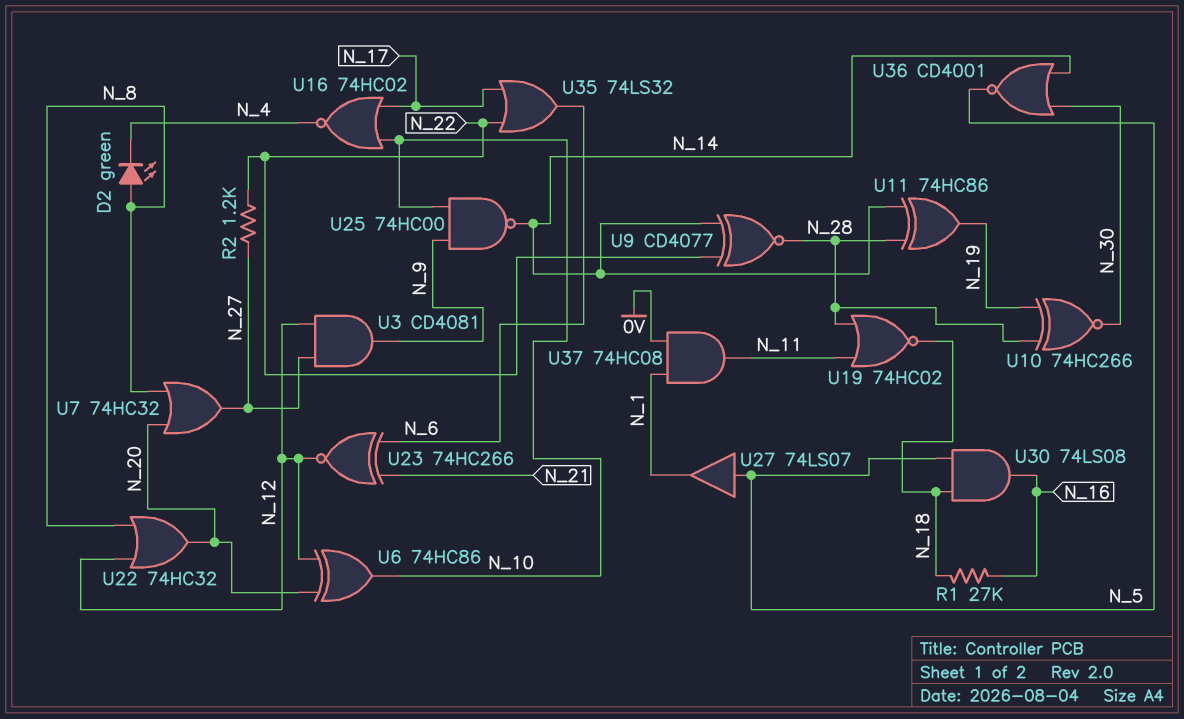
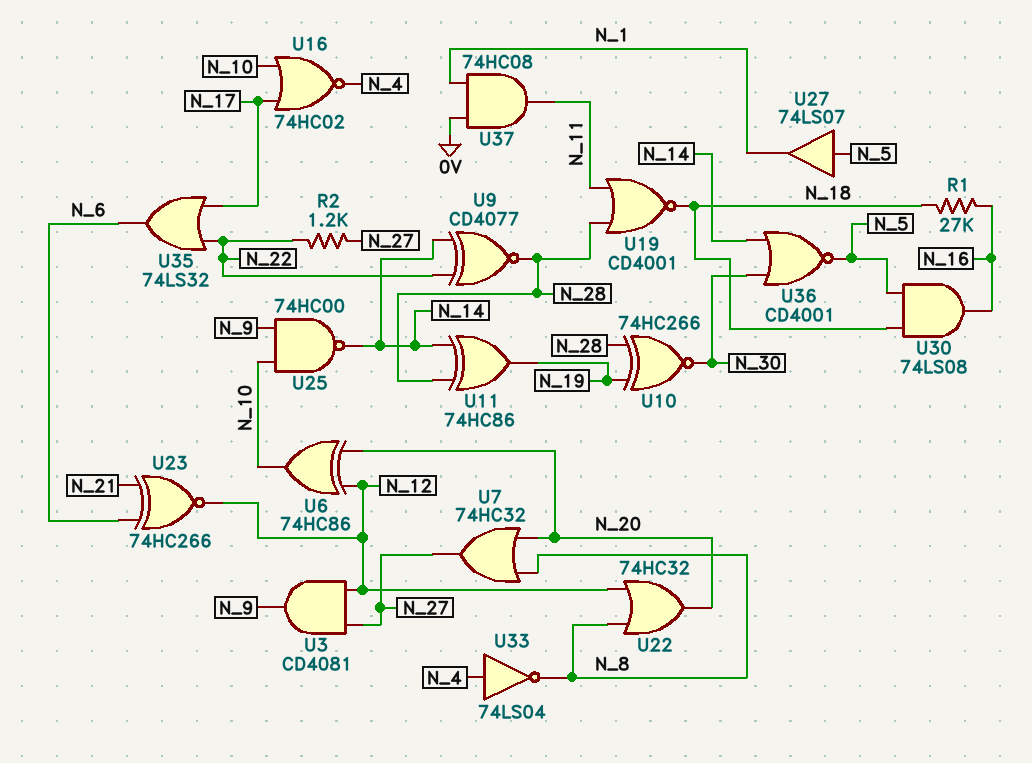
D2: LED green (A N_8, K N_4) -> none
U19: NOR 74HC02 (in N_11, in N_28, out N_18) -> NOR CD4001 (in N_11, in N_28, out N_18)
U33: none -> NOT 74LS04 (in N_4, out N_8)

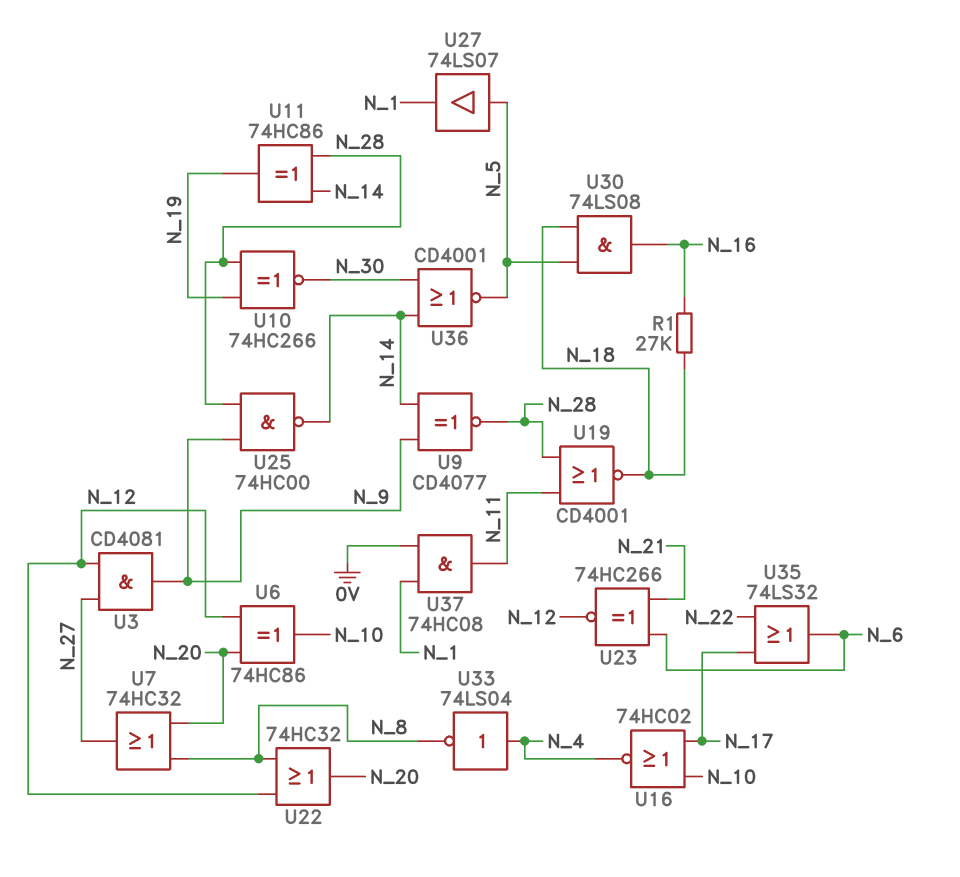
R2: 1.2k (N_22, N_27) -> none
U9: XNOR CD4077 (in N_14, in N_22, out N_28) -> XNOR CD4077 (in N_9, in N_14, out N_28)
U25: NAND 74HC00 (in N_9, in N_10, out N_14) -> NAND 74HC00 (in N_9, in N_28, out N_14)

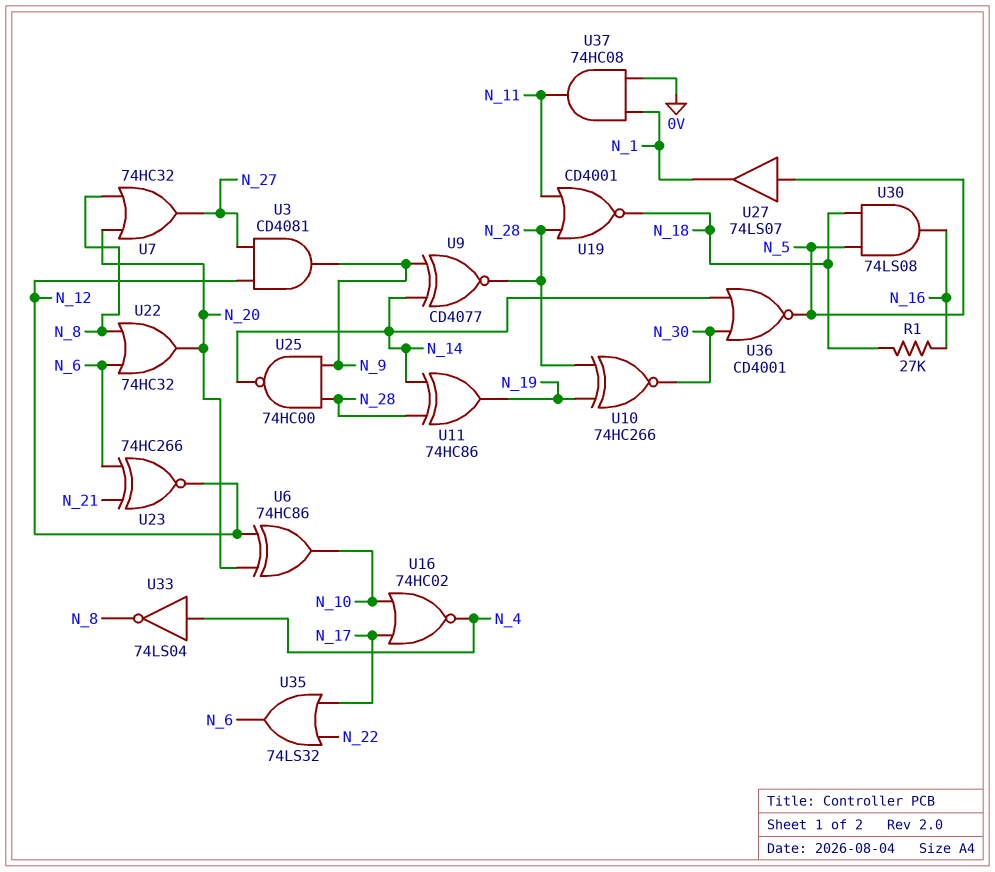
U22: OR 74HC32 (in N_8, in N_12, out N_20) -> OR 74HC32 (in N_6, in N_8, out N_20)

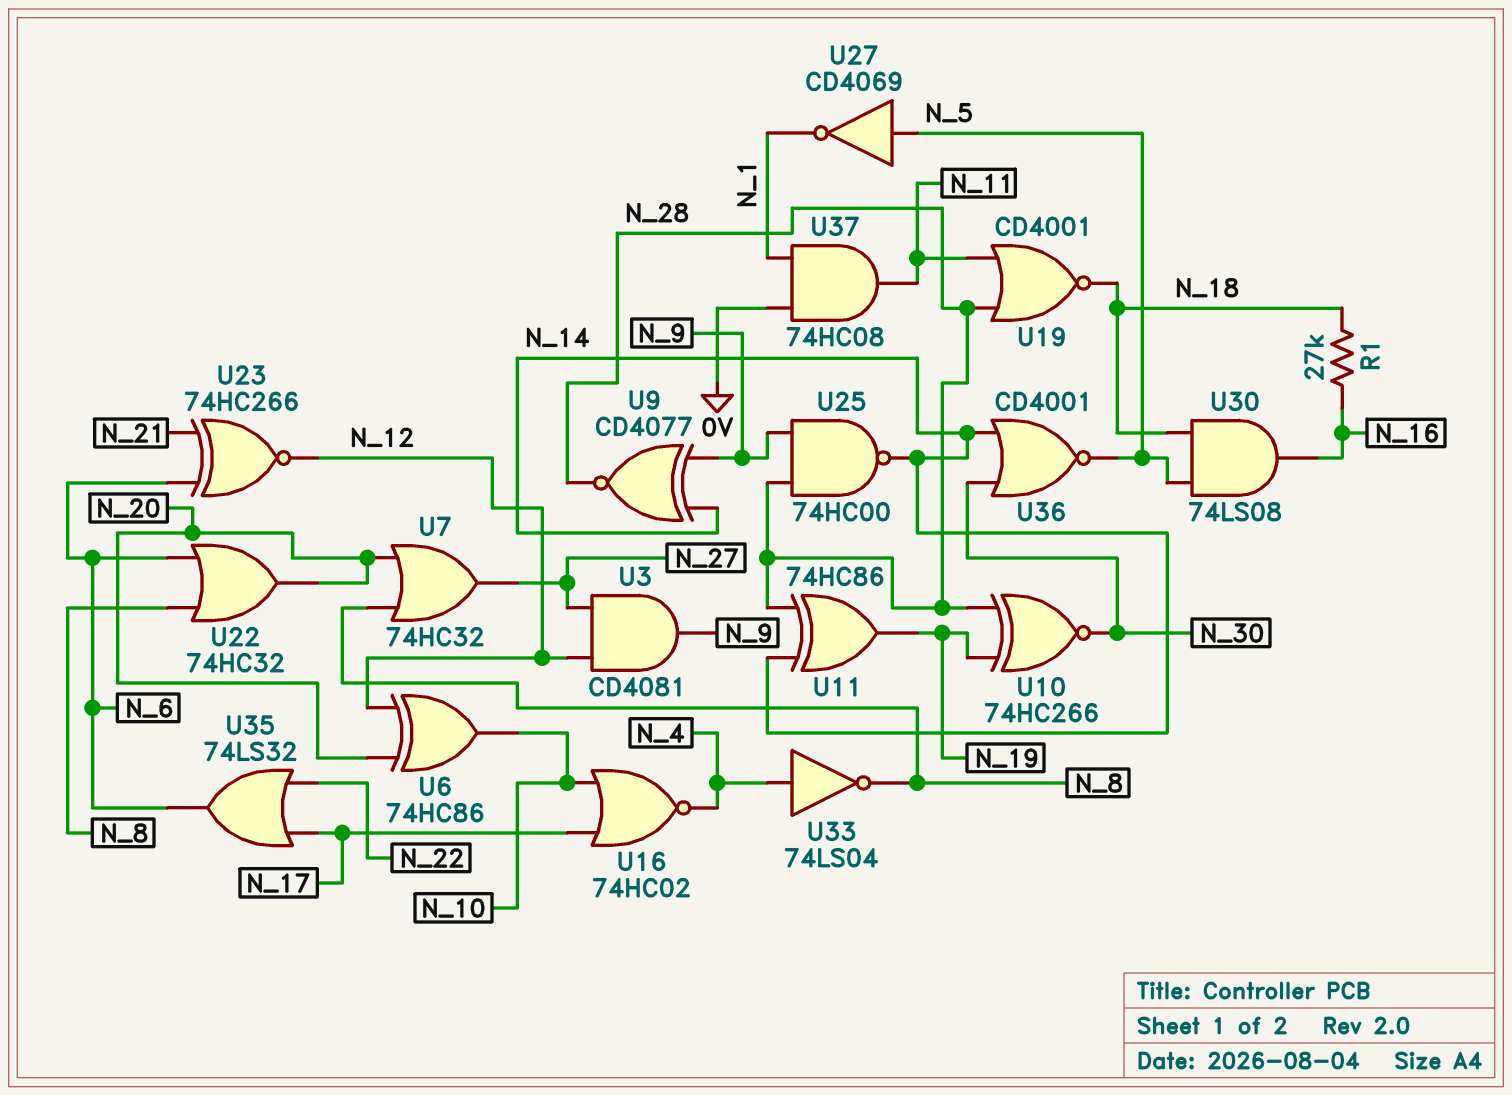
U27: buffer 74LS07 (in N_5, out N_1) -> NOT CD4069 (in N_5, out N_1)

